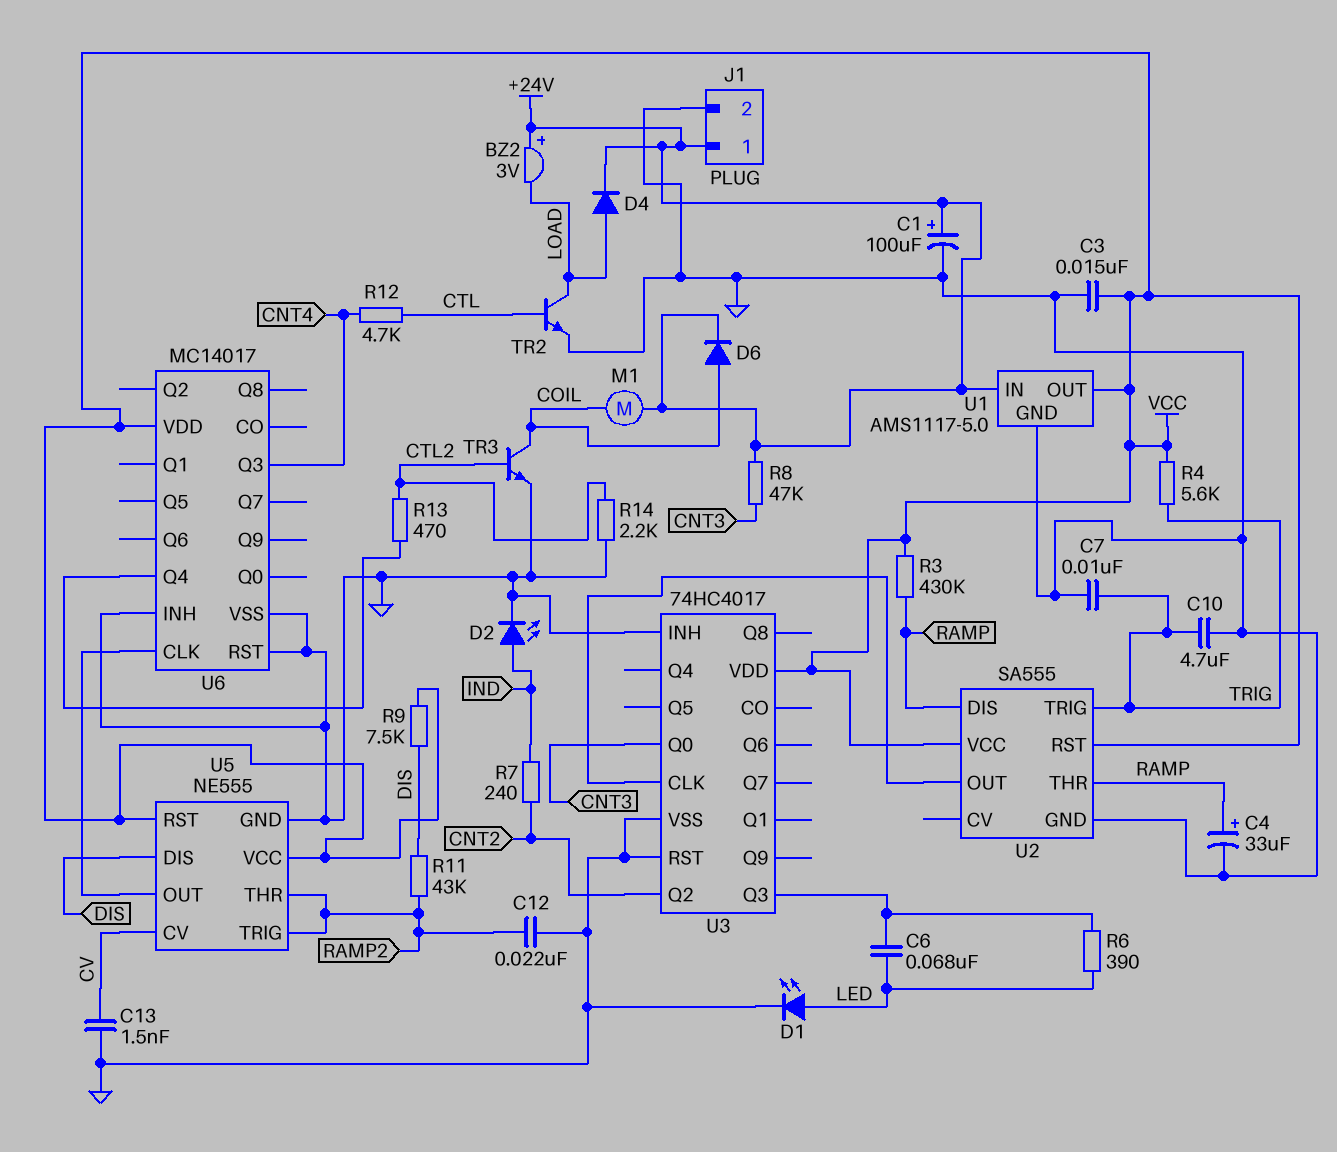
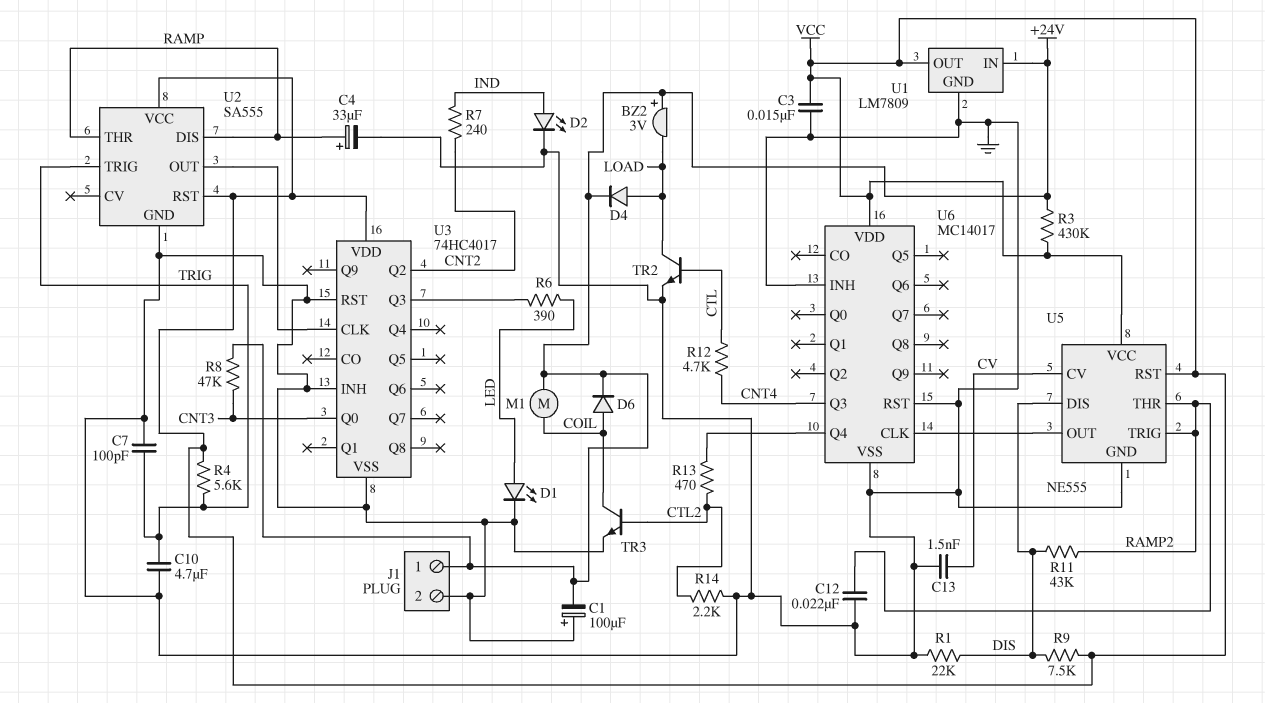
C1: 100uF (plus +24V, minus GND) -> 100uF (plus GND, minus +24V)
C6: 68nF (LED, U3/Q3) -> none
C7: 10nF (GND, TRIG) -> 100pF (GND, TRIG)
R1: none -> 22k (DIS, GND)
R3: 430k (RAMP, VCC) -> 430k (+24V, VCC)
U1: AMS1117-5.0 -> LM7809

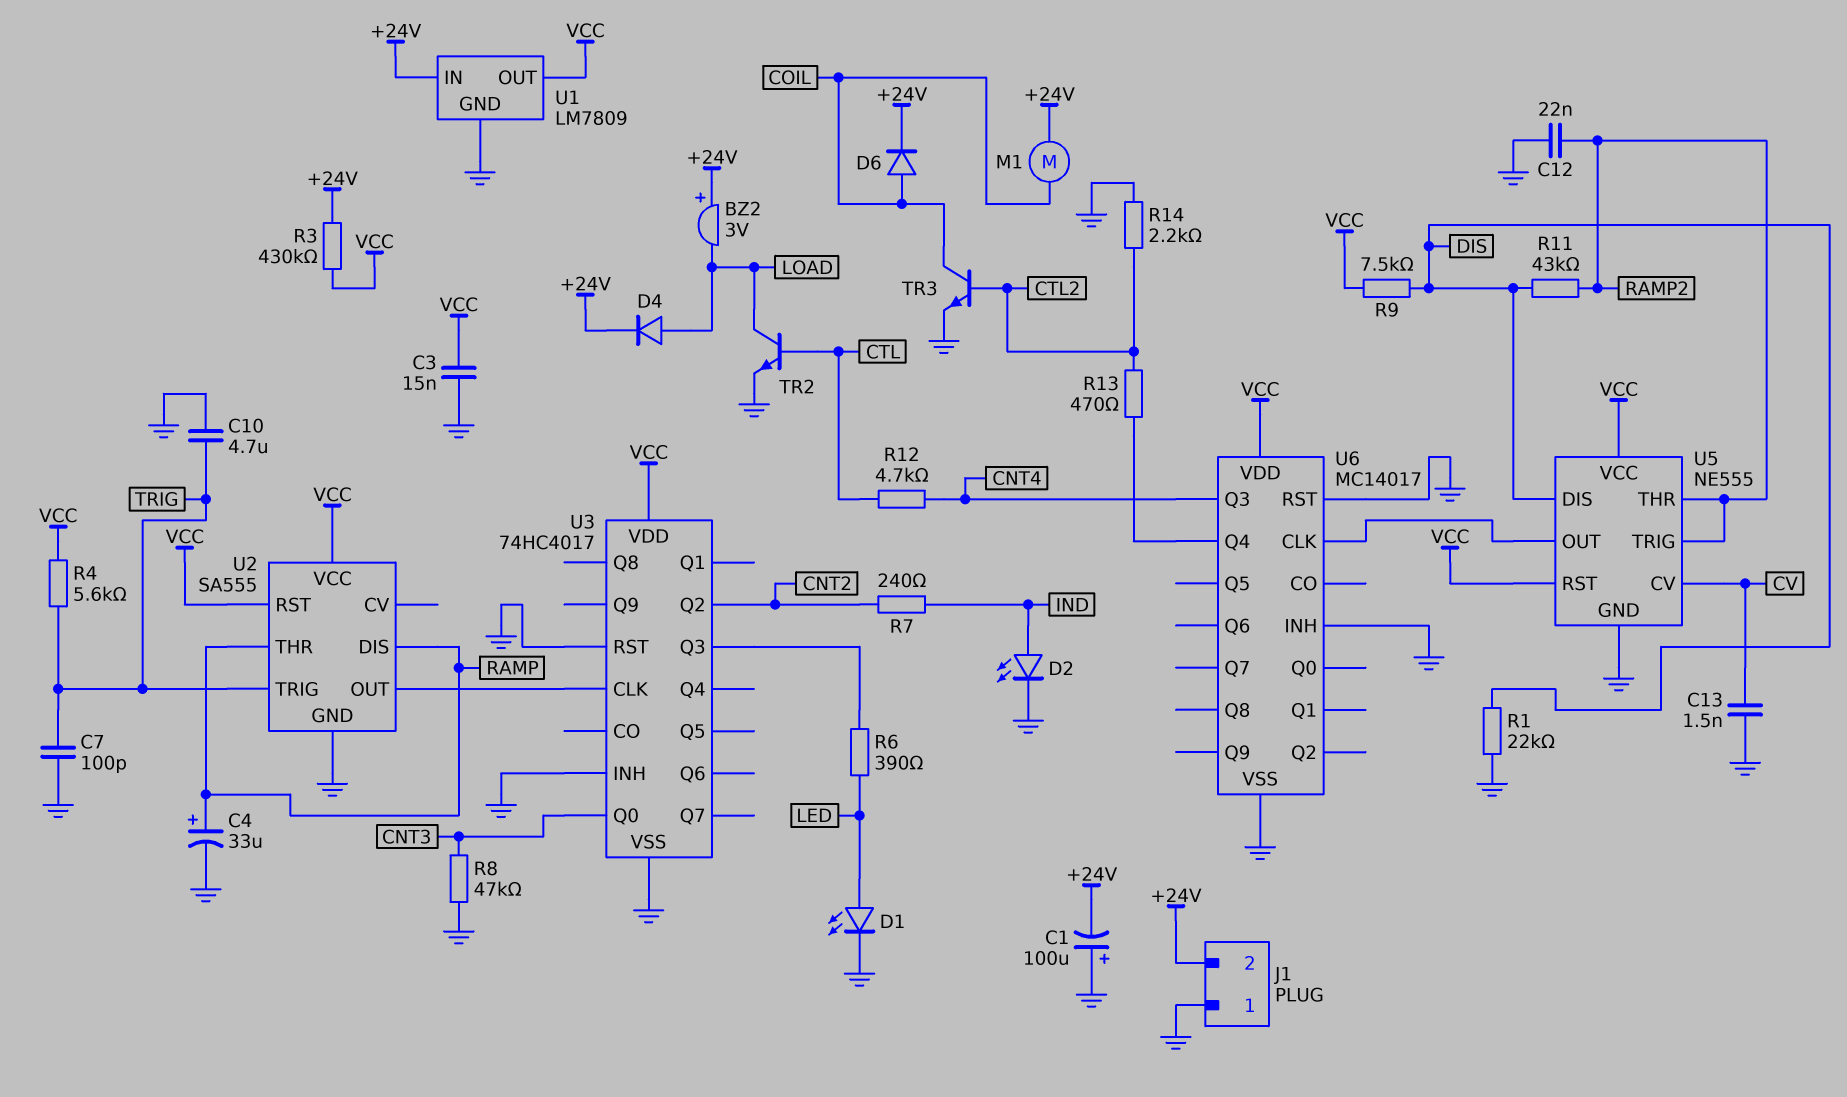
J1 pin 1: +24V -> GND
J1 pin 2: GND -> +24V
R8: 47k (+24V, CNT3) -> 47k (CNT3, GND)

